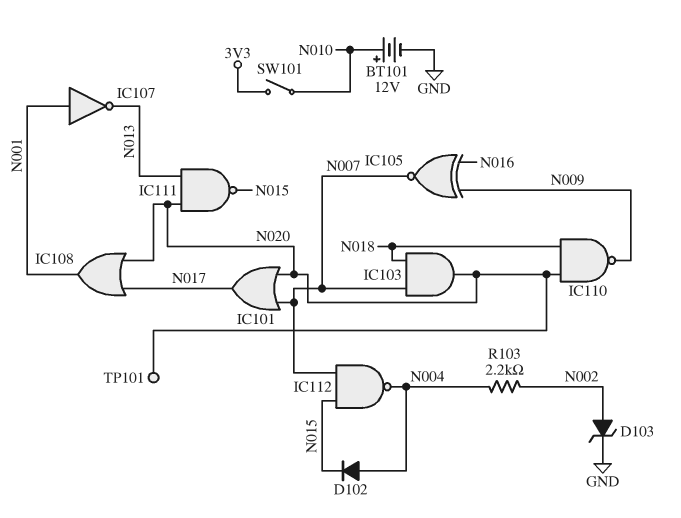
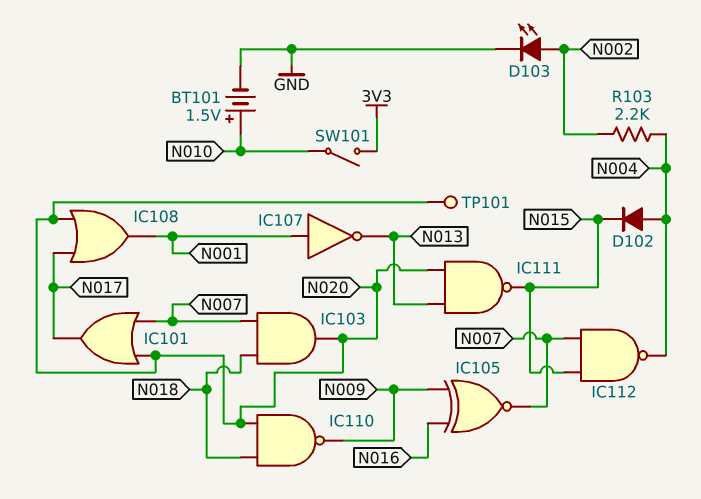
BT101: 12V (plus N010, minus GND) -> 1.5V (plus N010, minus GND)
D103: zener (A N002, K GND) -> LED (A N002, K GND)

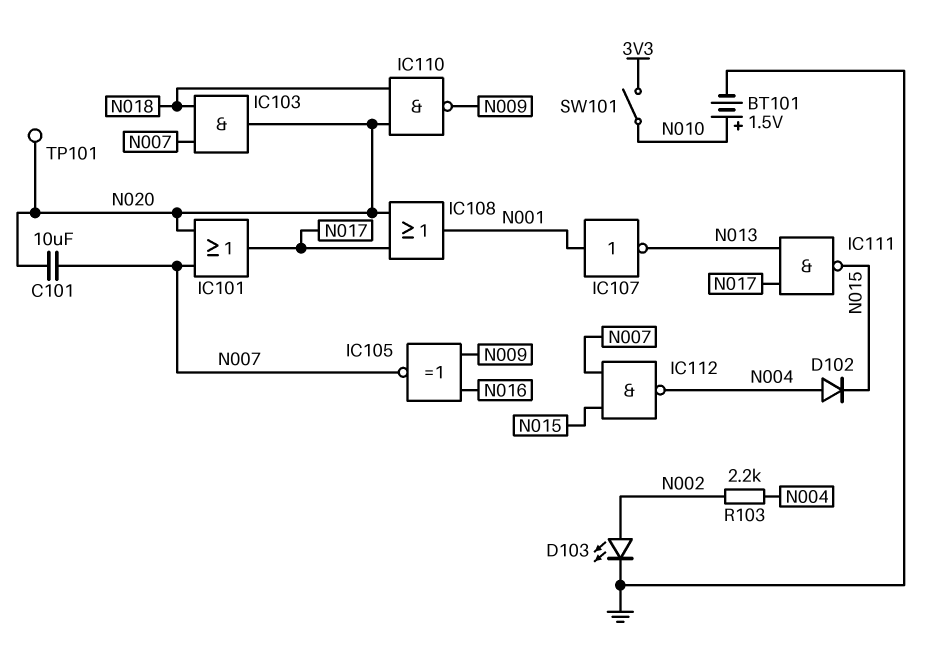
C101: none -> 10uF (N007, N020)
IC111: NAND (in N013, in N020, out N015) -> NAND (in N013, in N017, out N015)

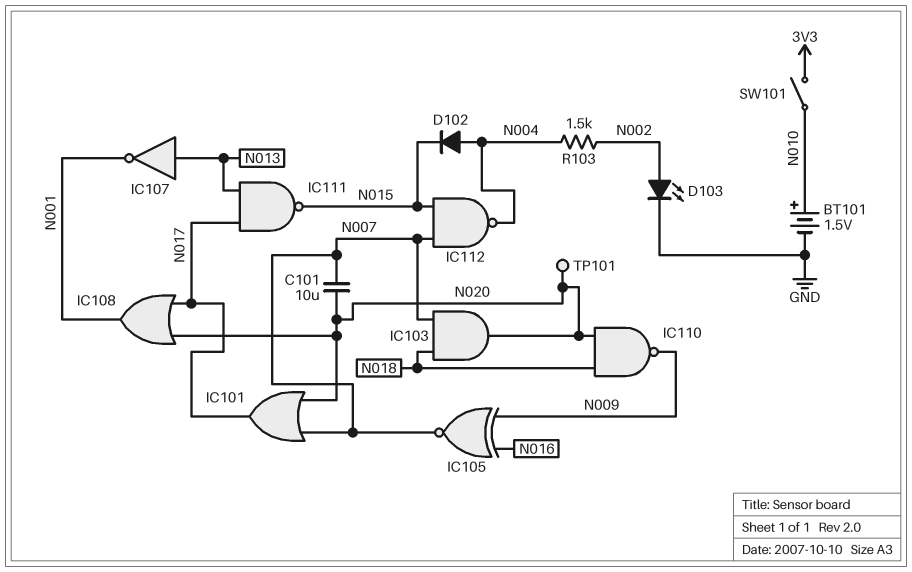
IC107: NOT (in N001, out N013) -> NOT (in N013, out N001)
R103: 2.2k (N002, N004) -> 1.5k (N002, N004)

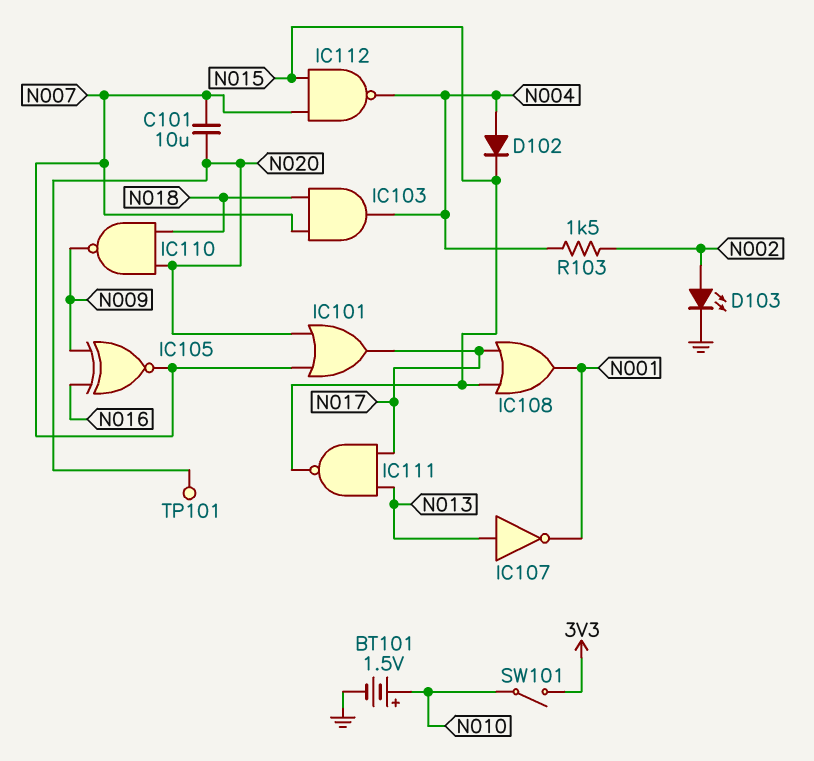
IC103: AND (in N007, in N018, out N020) -> AND (in N007, in N018, out N004)
IC108: OR (in N017, in N020, out N001) -> OR (in N015, in N017, out N001)

